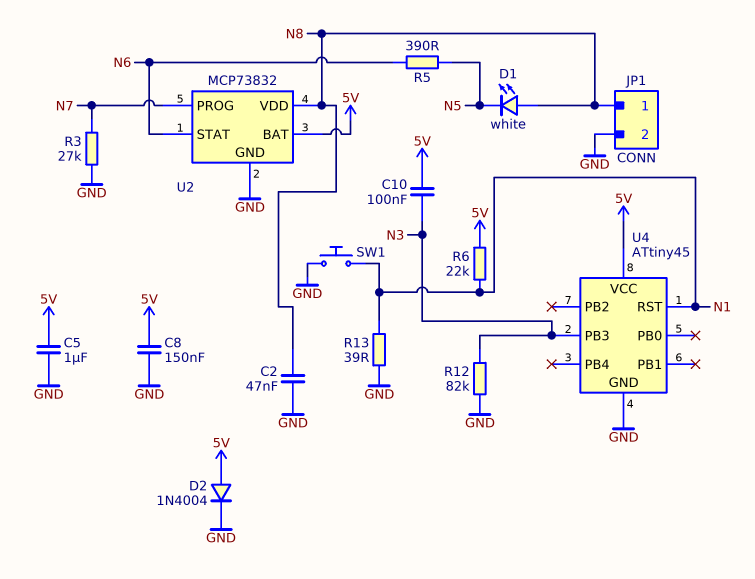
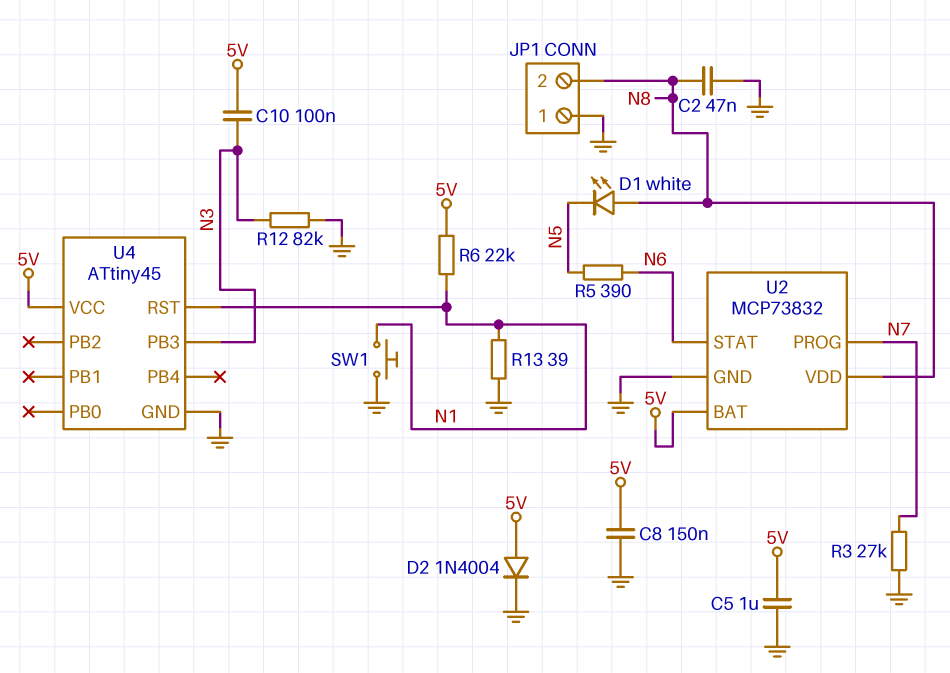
JP1 pin 1: N8 -> GND
JP1 pin 2: GND -> N8

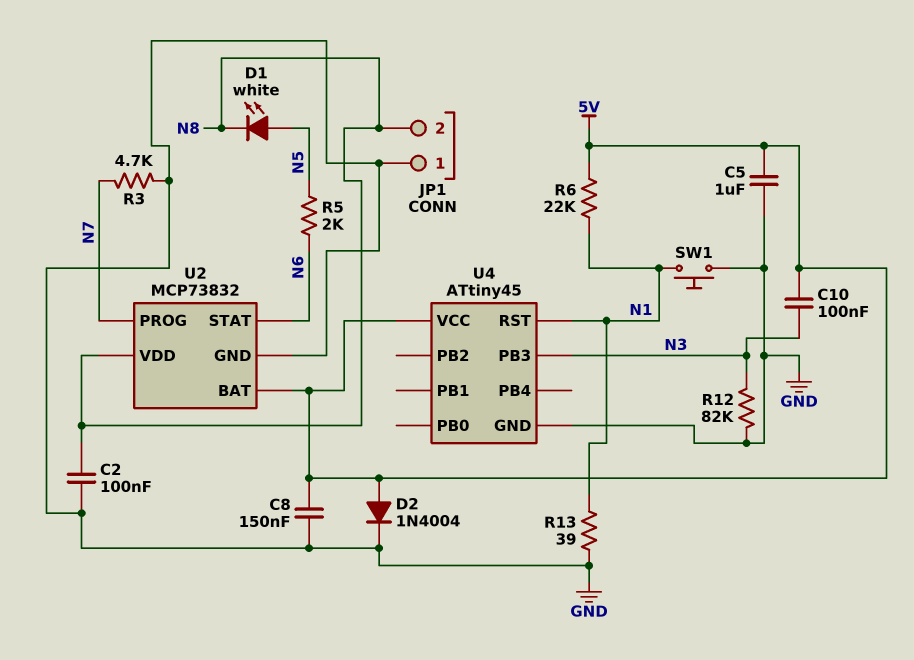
C2: 47nF (GND, N8) -> 100nF (GND, N8)
D1: LED white (A N8, K N5) -> LED white (A N5, K N8)
R3: 27k (GND, N7) -> 4.7k (GND, N7)
R5: 390 (N5, N6) -> 2k (N5, N6)

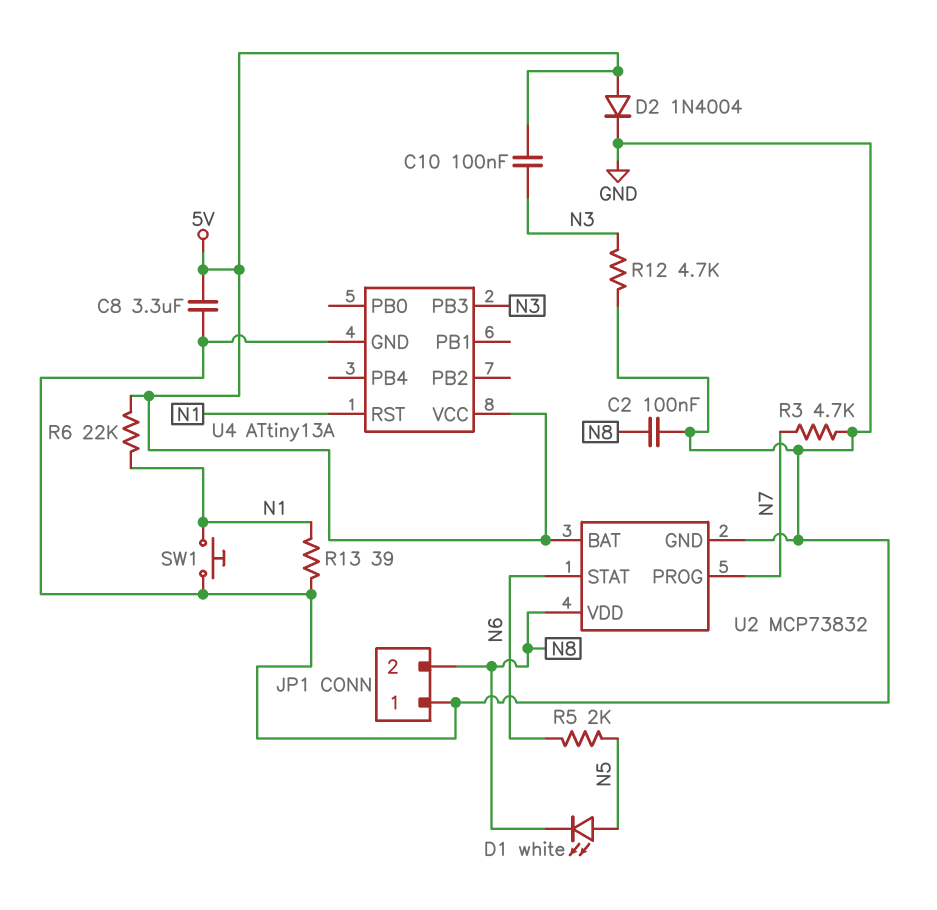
C5: 1uF (5V, GND) -> none
C8: 150nF (5V, GND) -> 3.3uF (5V, GND)
R12: 82k (GND, N3) -> 4.7k (GND, N3)
U4: ATtiny45 -> ATtiny13A

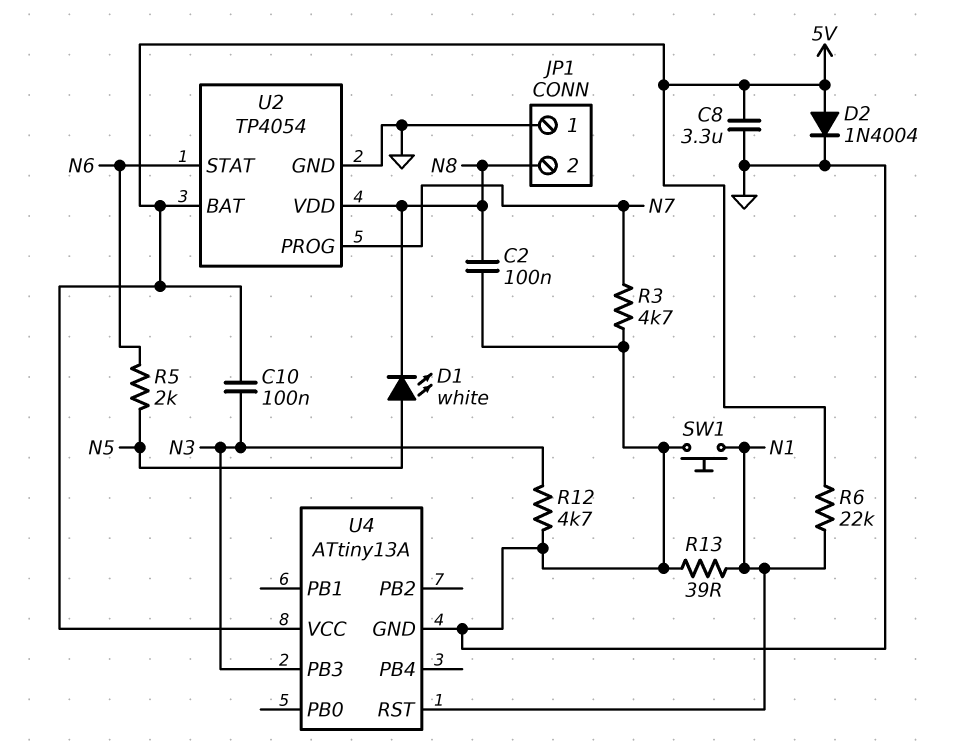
U2: MCP73832 -> TP4054

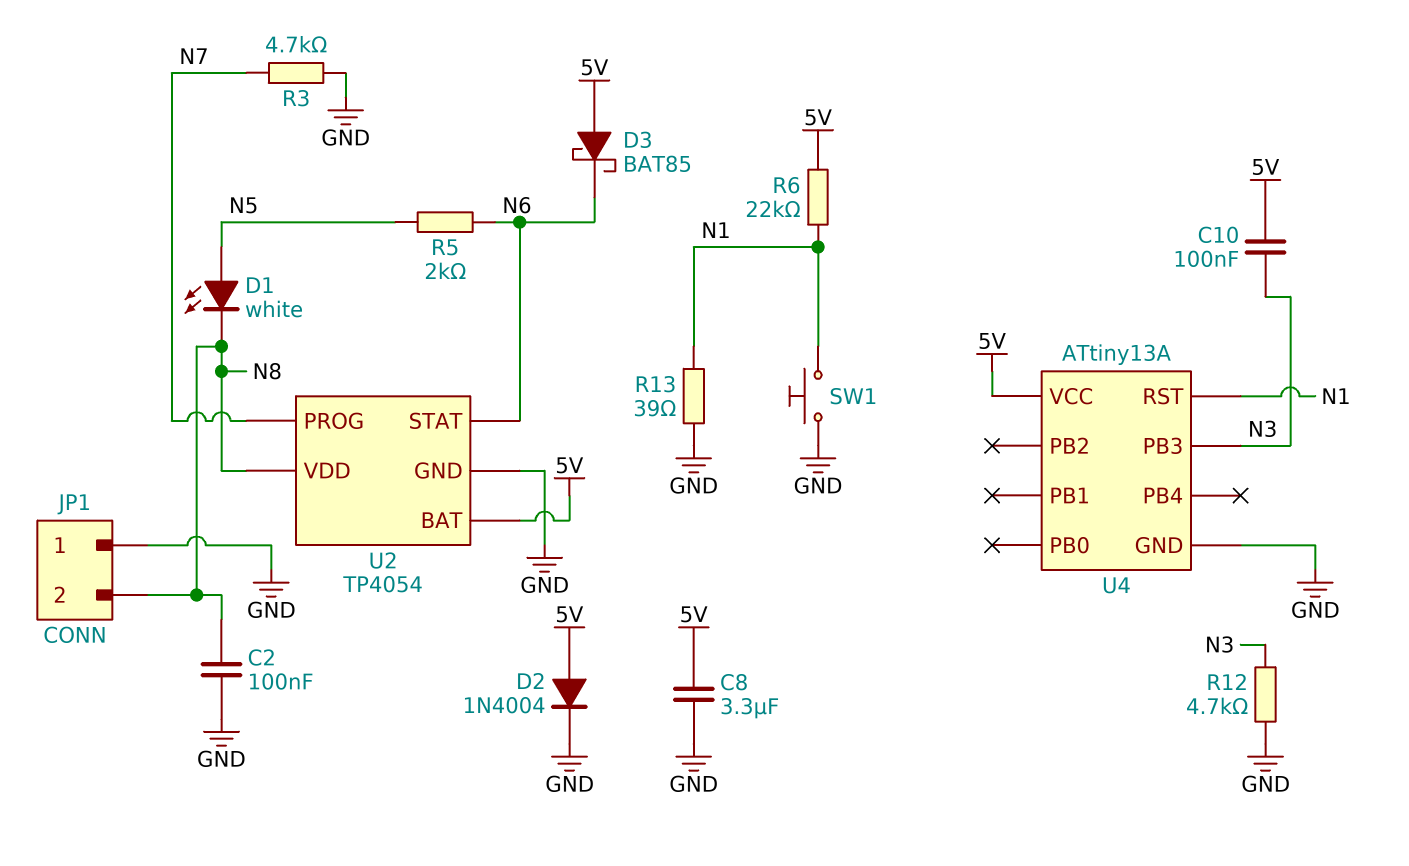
D3: none -> schottky BAT85 (A 5V, K N6)

